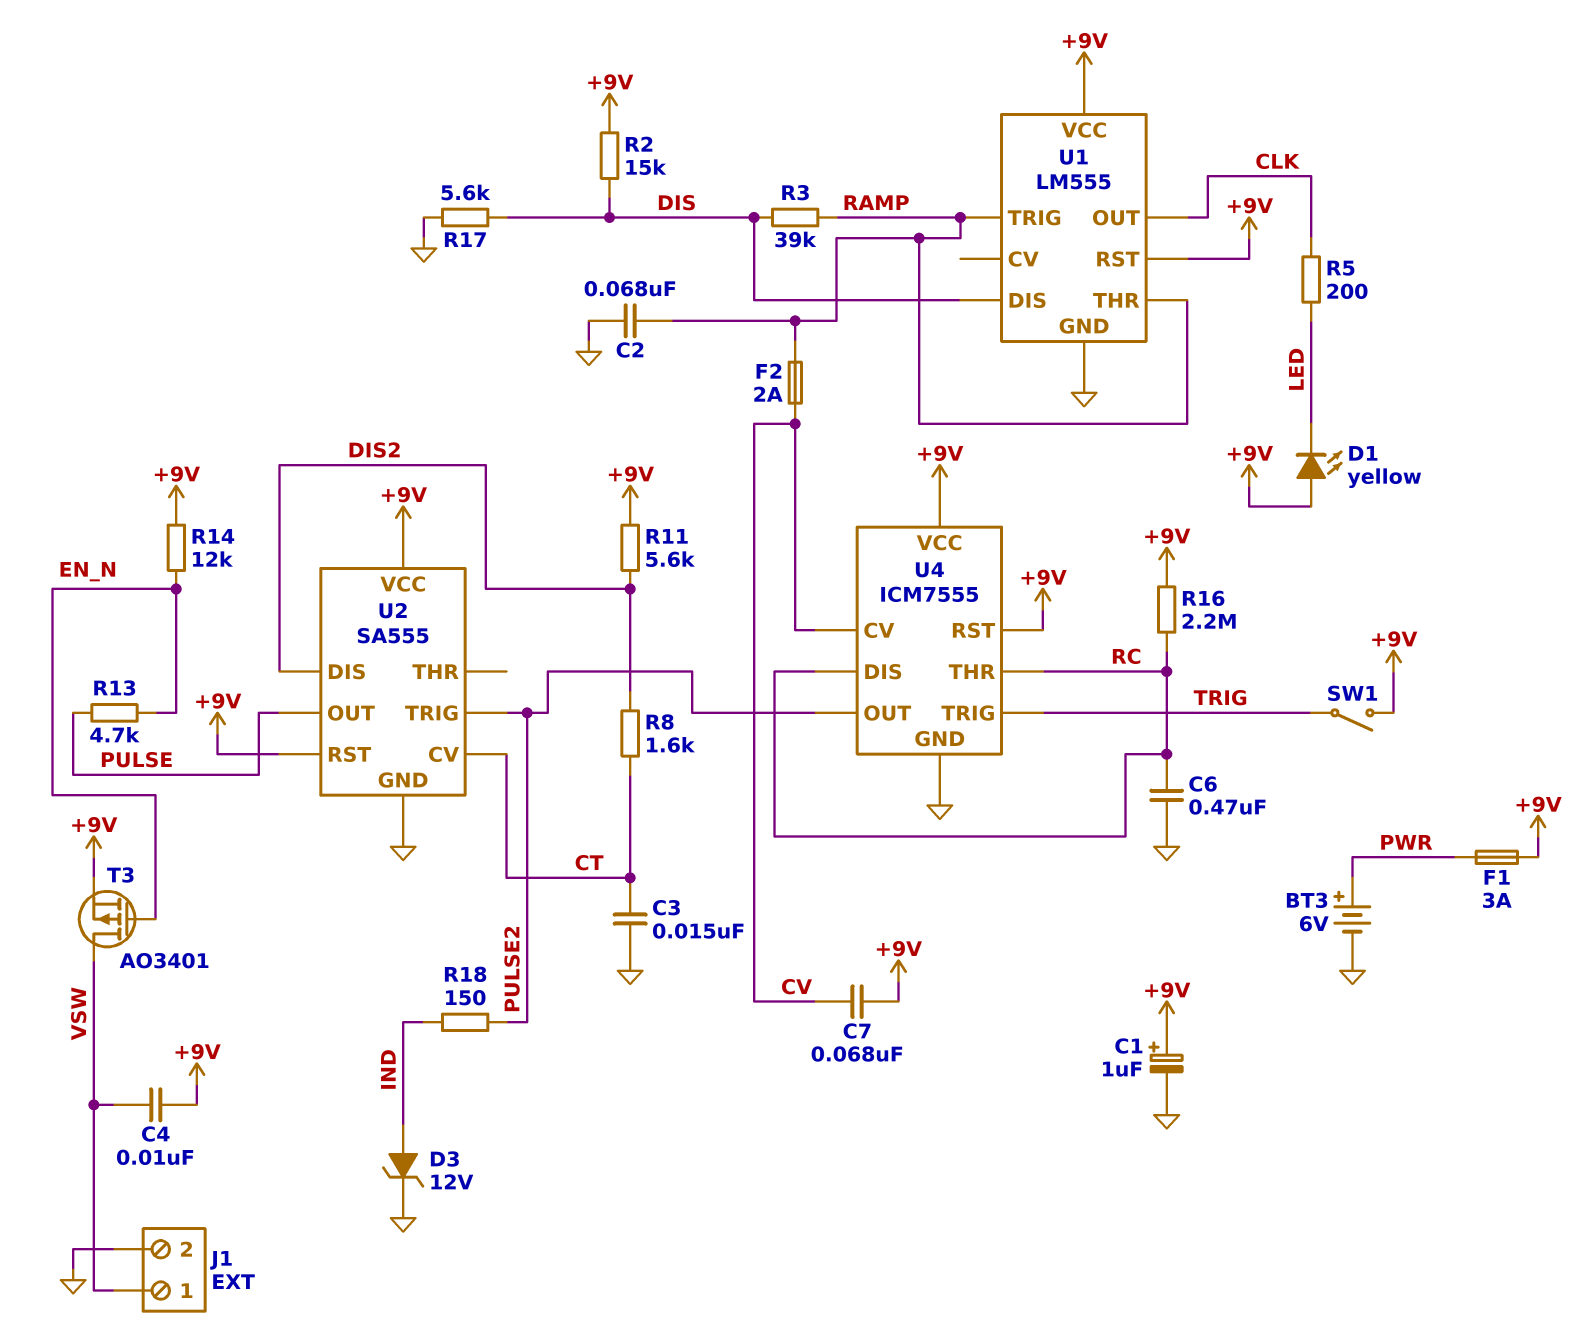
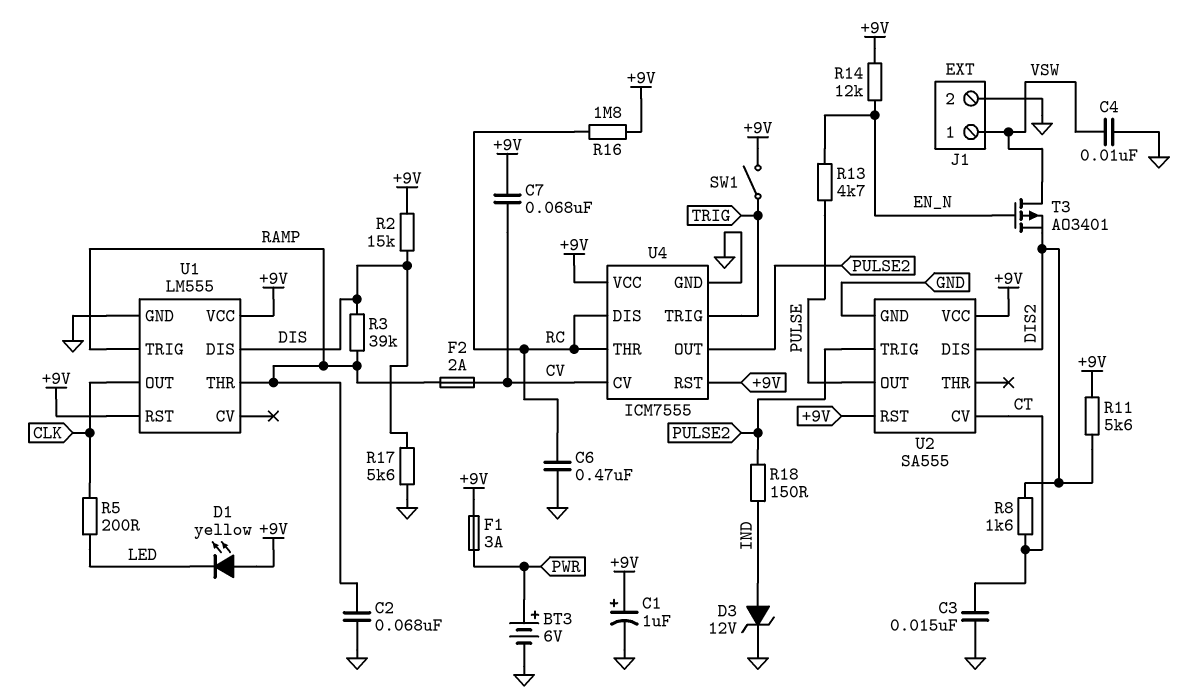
C4: 10nF (+9V, VSW) -> 10nF (GND, VSW)
R16: 2.2M (+9V, RC) -> 1.8M (+9V, RC)
T3: PMOS AO3401 (G EN_N, D VSW, S +9V) -> PMOS AO3401 (G EN_N, D VSW, S DIS2)

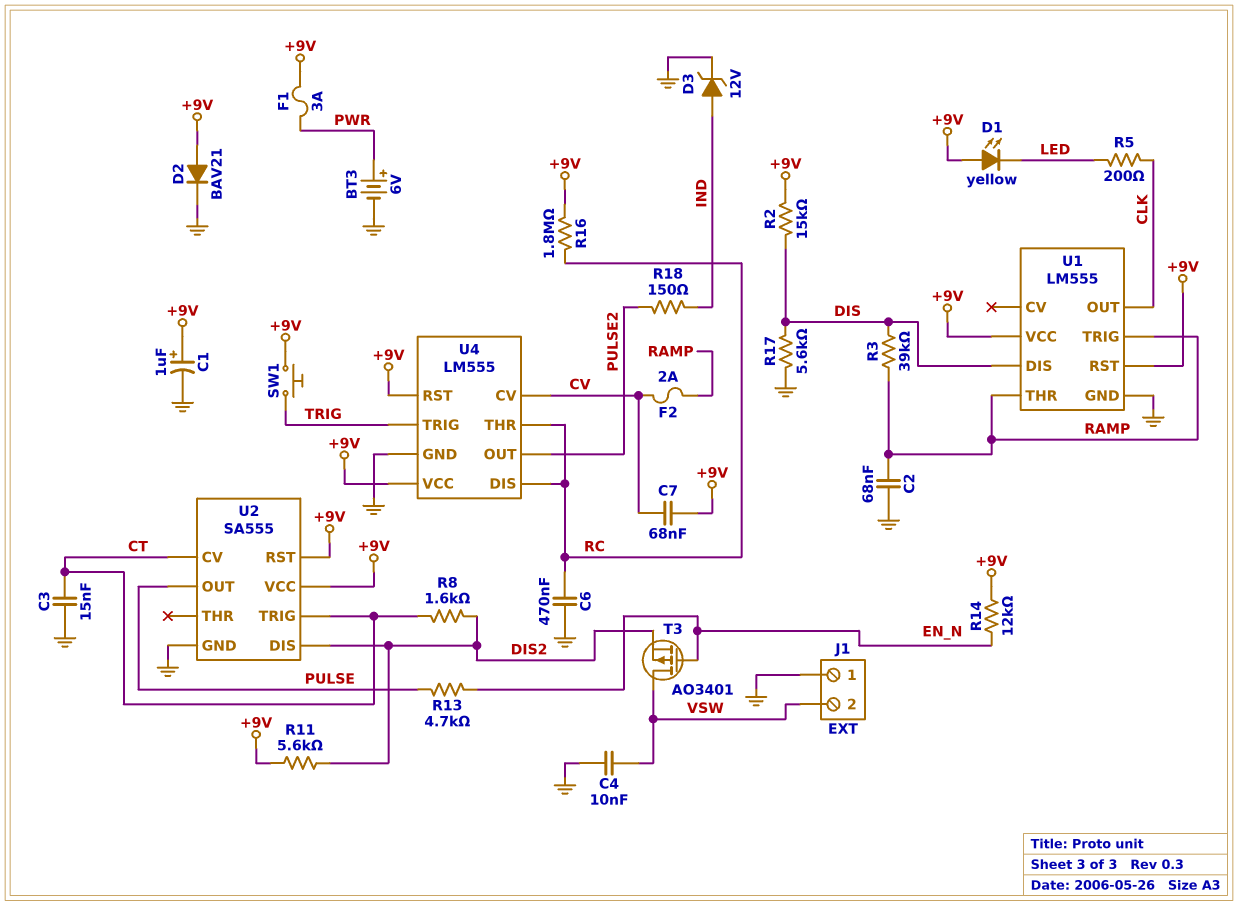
D2: none -> diode BAV21 (A +9V, K GND)
J1 pin 1: VSW -> GND
J1 pin 2: GND -> VSW
SW1: switch (+9V, TRIG) -> button (+9V, TRIG)
U2 pin TRIG: PULSE2 -> CT
U4: ICM7555 -> LM555

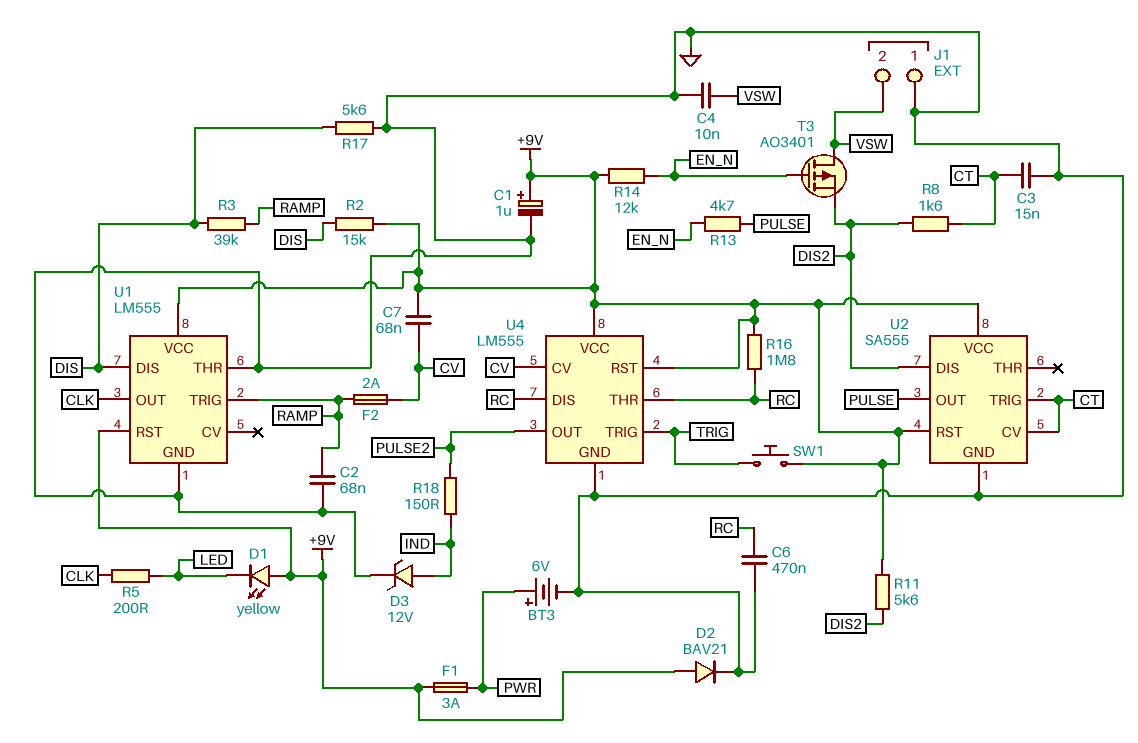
U1 pin THR: RAMP -> GND

